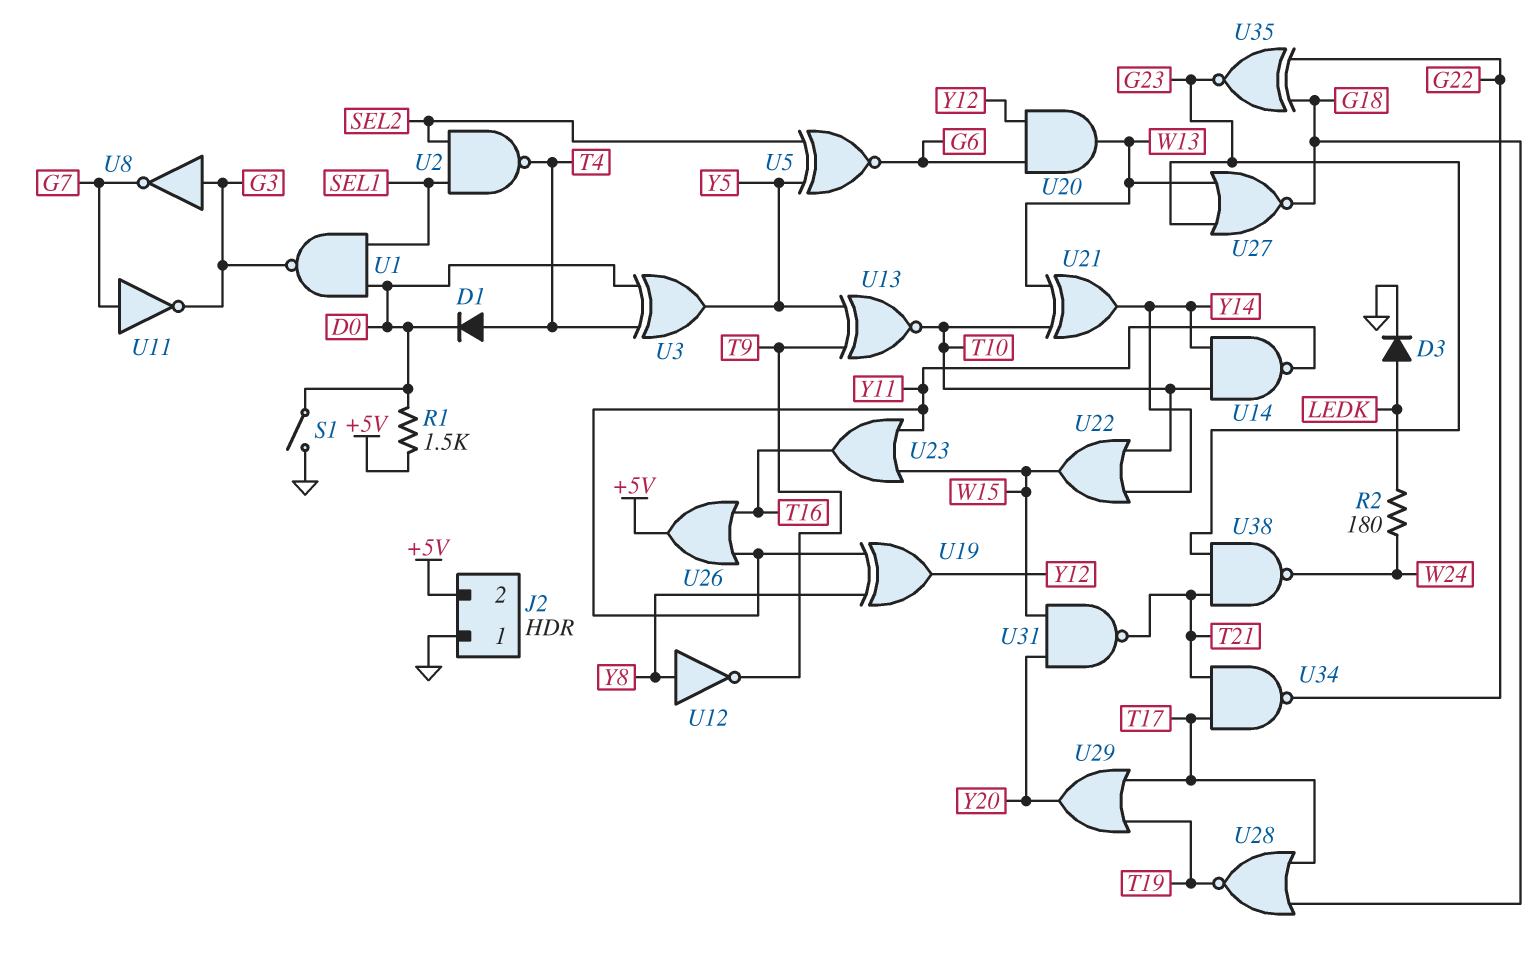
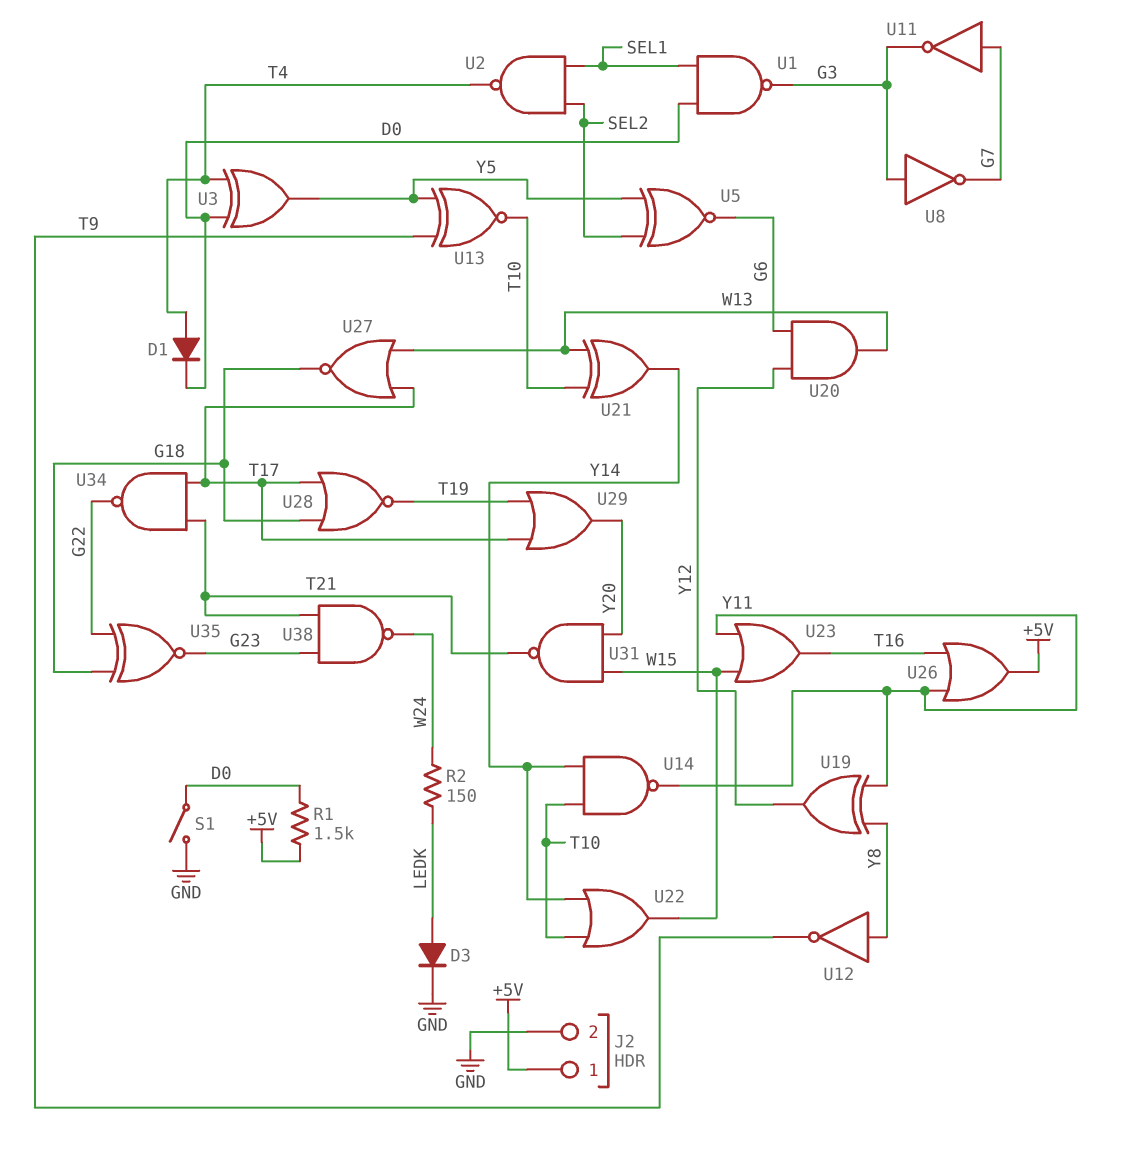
J2 pin 1: GND -> +5V
J2 pin 2: +5V -> GND
R2: 180 (LEDK, W24) -> 150 (LEDK, W24)
U27: NOR (in G23, in W13, out G18) -> NOR (in T17, in W13, out G18)

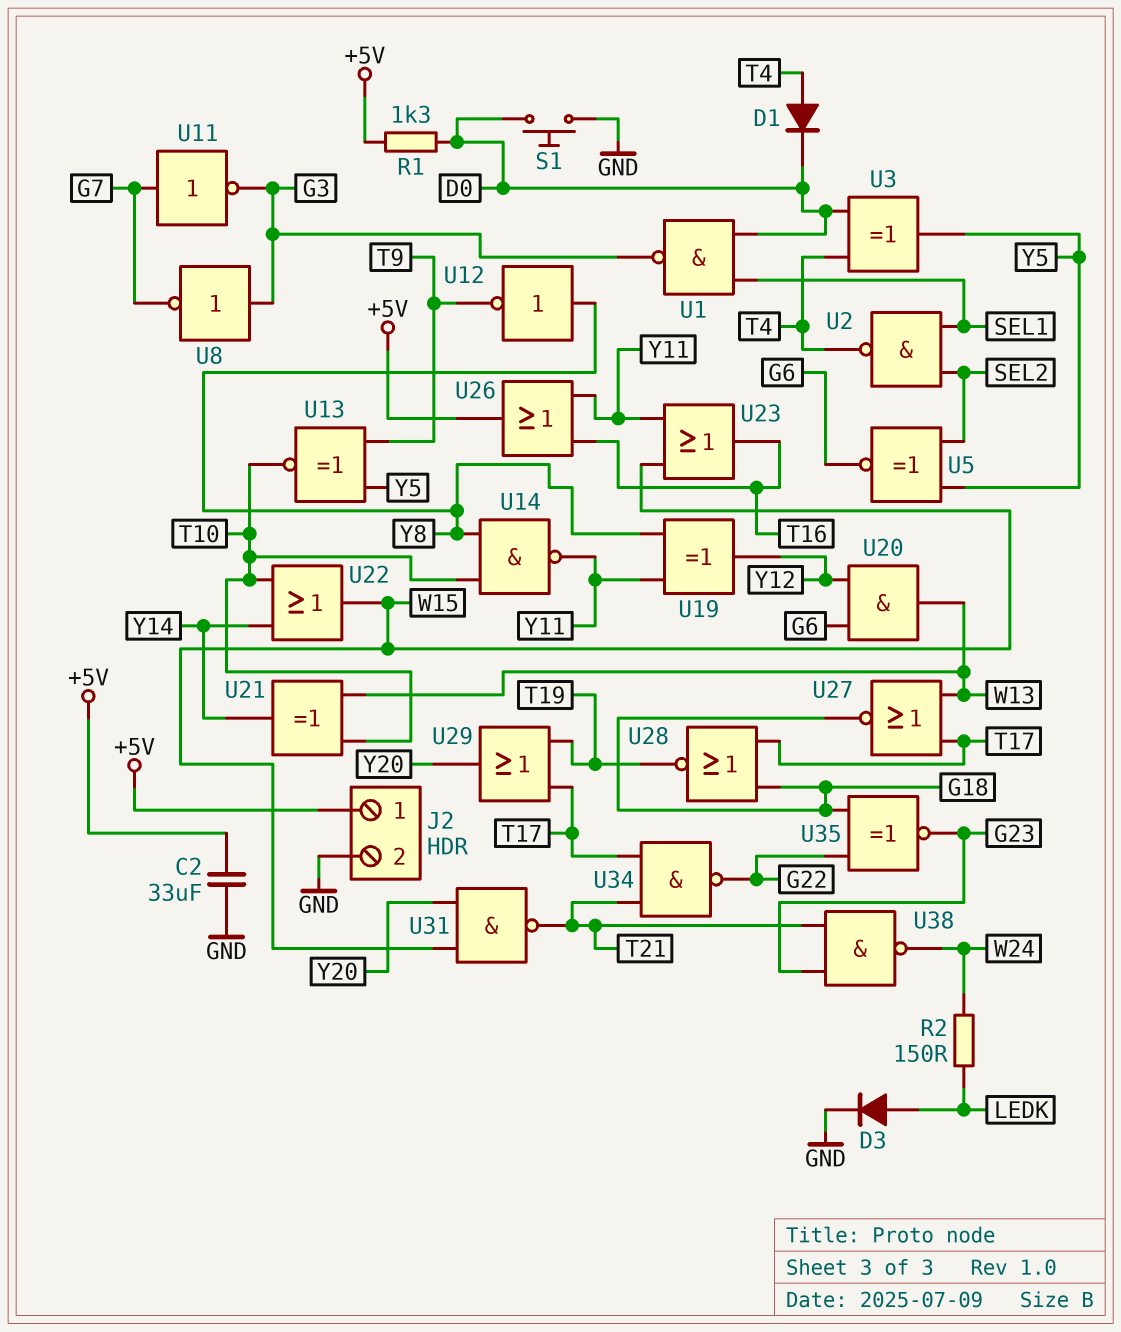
C2: none -> 33uF (+5V, GND)
R1: 1.5k (+5V, D0) -> 1.3k (+5V, D0)
S1: switch (D0, GND) -> button (D0, GND)
U14: NAND (in T10, in Y14, out Y11) -> NAND (in T10, in Y8, out Y11)

